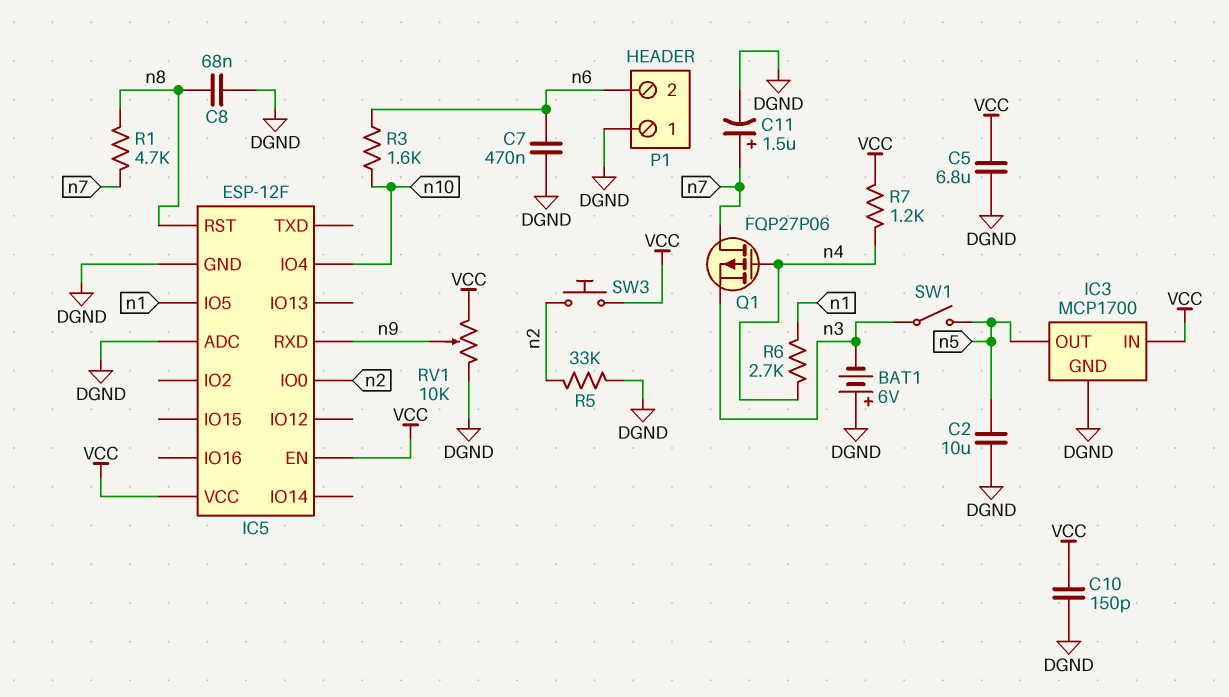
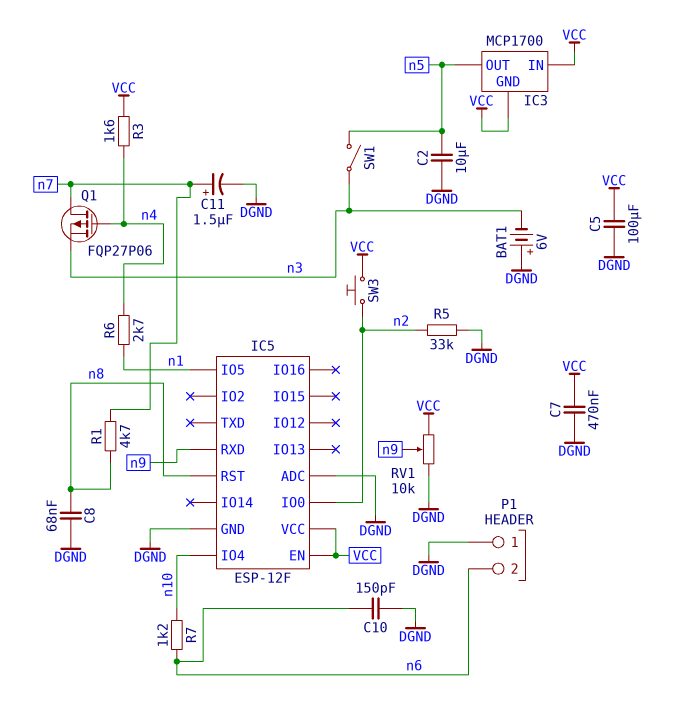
C5: 6.8uF (DGND, VCC) -> 100uF (DGND, VCC)
C7: 470nF (DGND, n6) -> 470nF (DGND, VCC)
C10: 150pF (DGND, VCC) -> 150pF (DGND, n6)
IC3 pin GND: DGND -> VCC
R3: 1.6k (n6, n10) -> 1.6k (VCC, n4)
R7: 1.2k (VCC, n4) -> 1.2k (n6, n10)

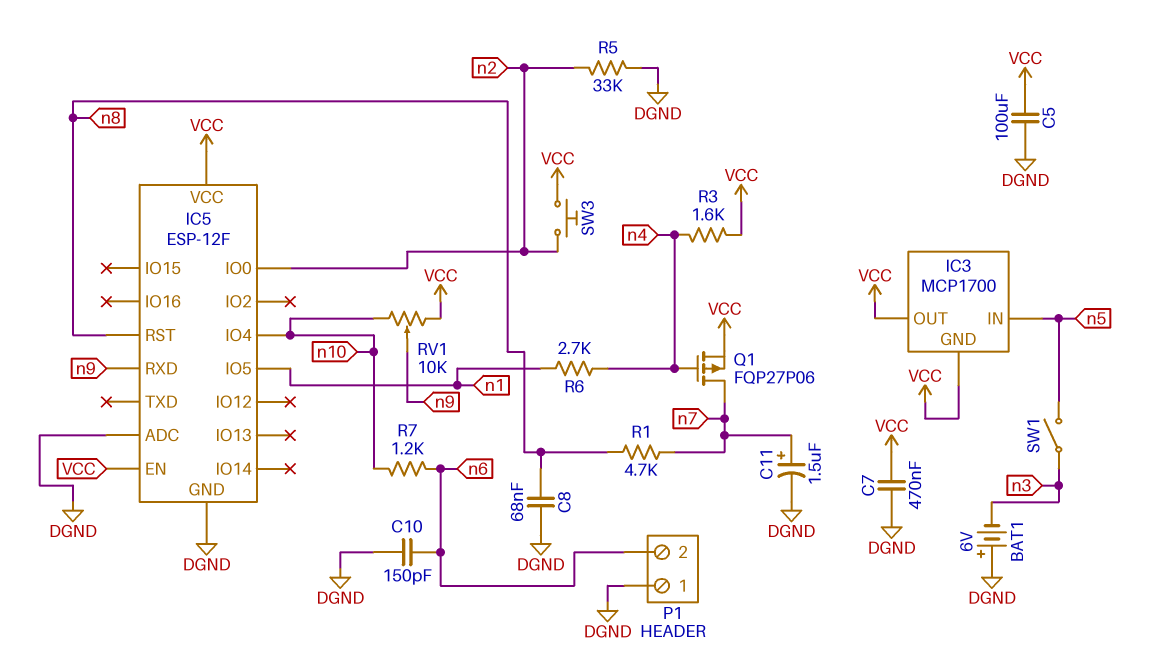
C2: 10uF (DGND, n5) -> none
IC3 pin IN: VCC -> n5
IC3 pin OUT: n5 -> VCC
Q1: PMOS FQP27P06 (G n4, D n7, S n3) -> PMOS FQP27P06 (G n4, D n7, S VCC)
RV1: 10k (DGND, VCC, wiper n9) -> 10k (VCC, n10, wiper n9)

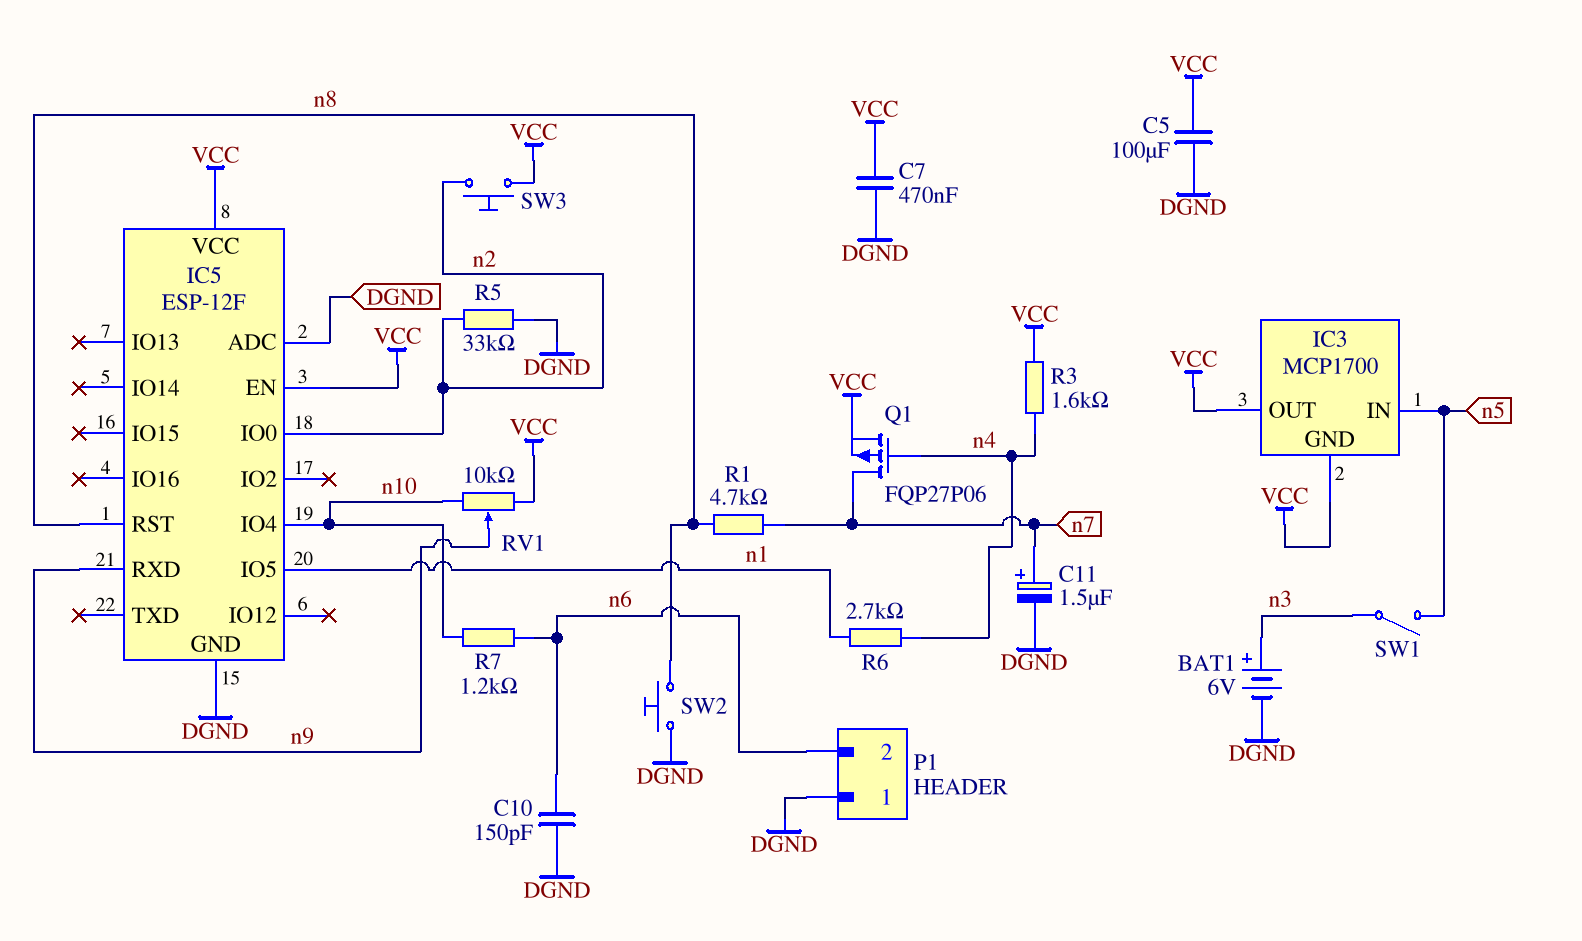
BAT1: 6V (plus DGND, minus n3) -> 6V (plus n3, minus DGND)
C8: 68nF (DGND, n8) -> none
SW2: none -> button (DGND, n8)

